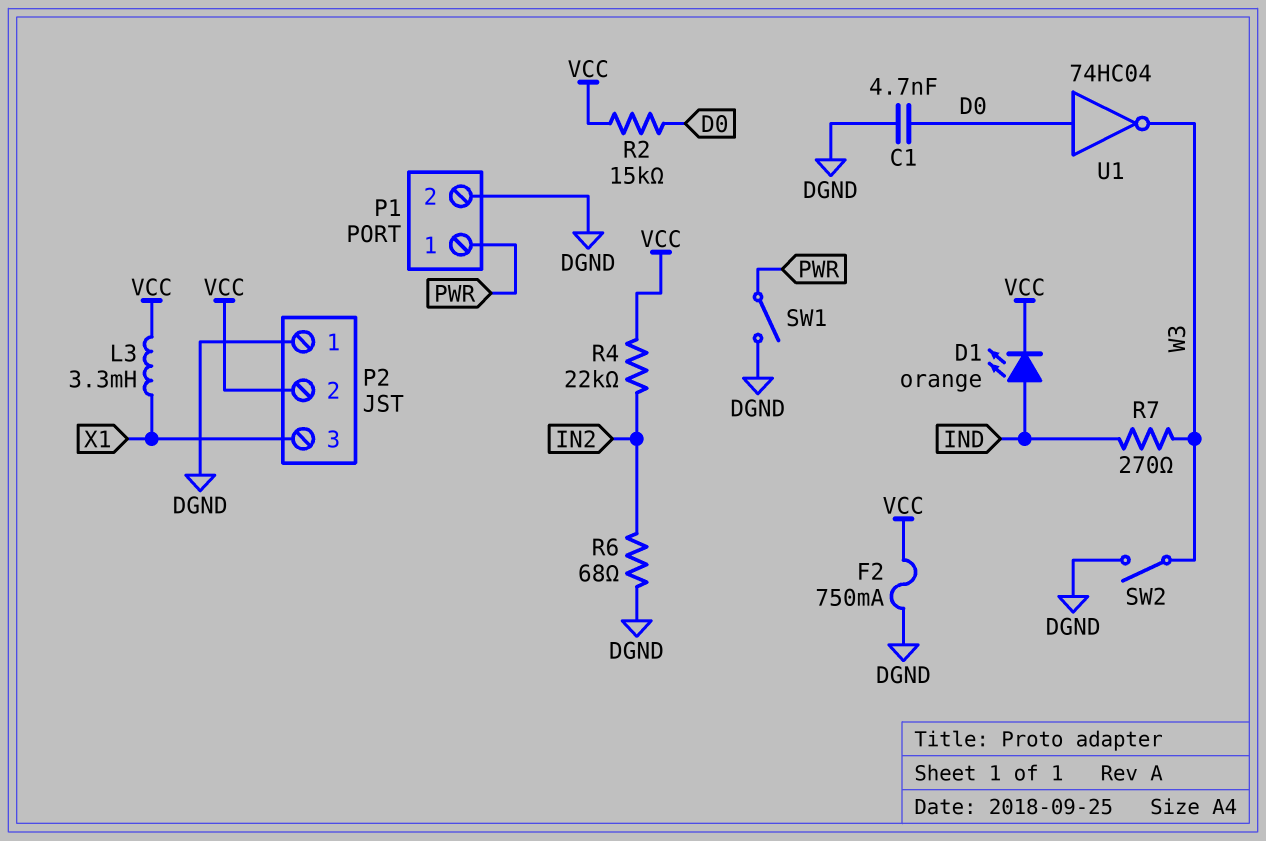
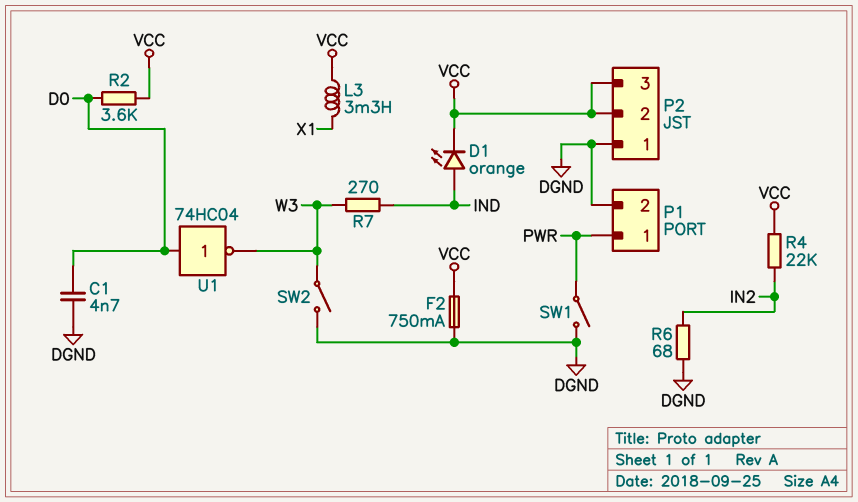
P2 pin 3: X1 -> VCC
R2: 15k (D0, VCC) -> 3.6k (D0, VCC)

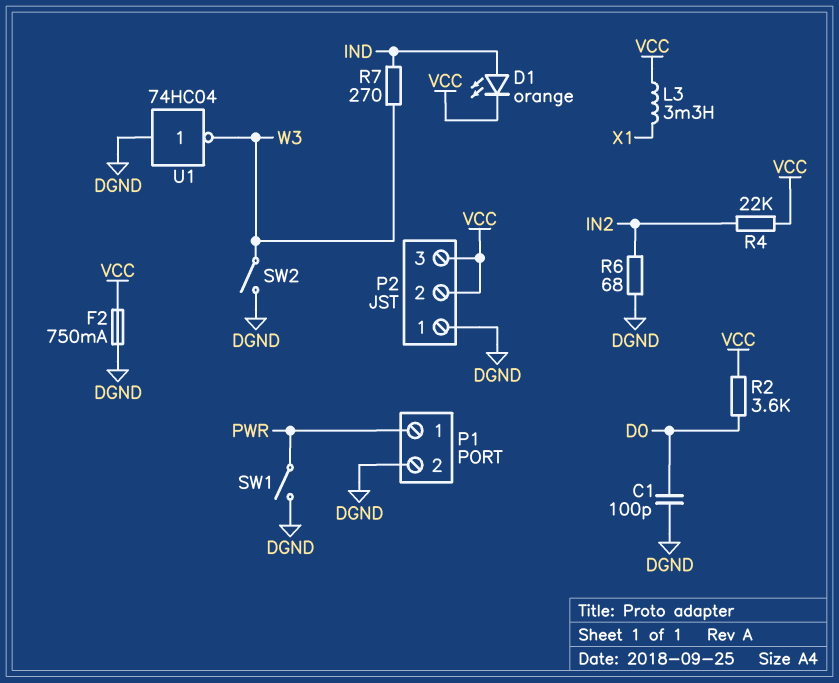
C1: 4.7nF (D0, DGND) -> 100pF (D0, DGND)
U1: NOT 74HC04 (in D0, out W3) -> NOT 74HC04 (in DGND, out W3)

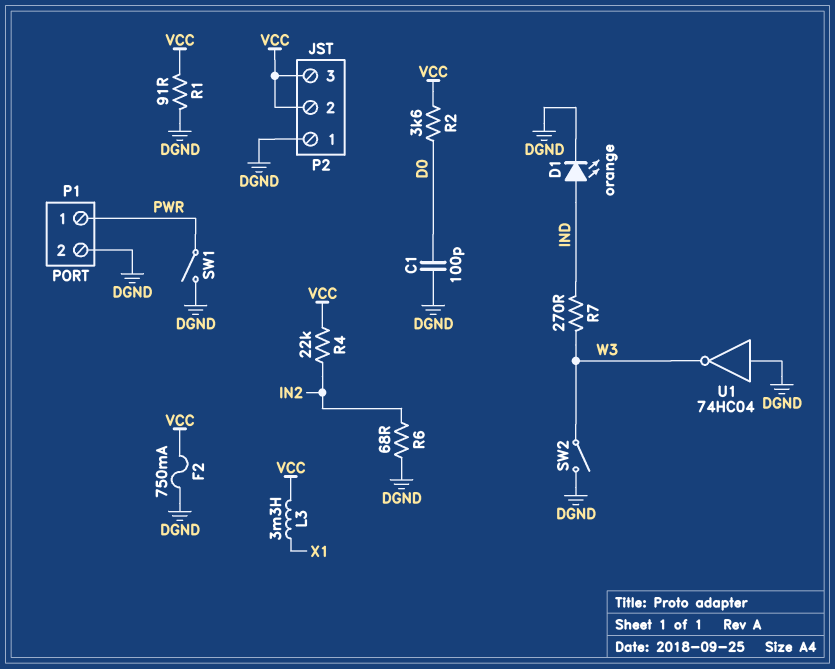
D1: LED orange (A IND, K VCC) -> LED orange (A IND, K DGND)
R1: none -> 91 (DGND, VCC)

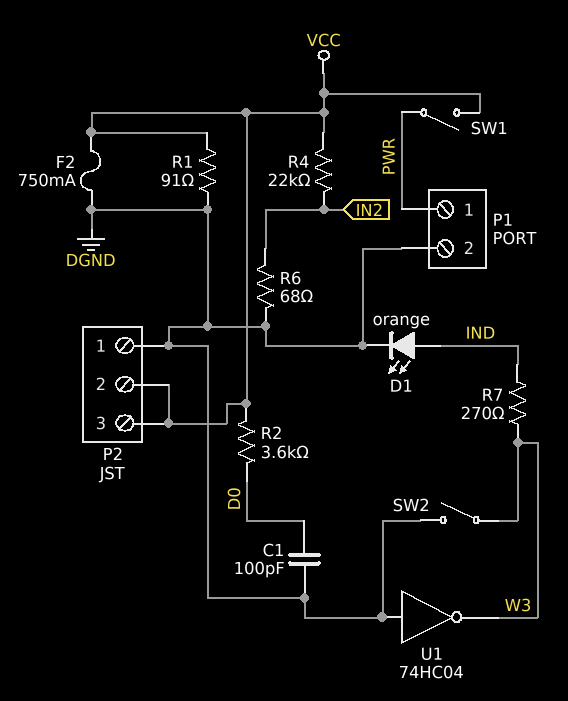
L3: 3.3mH (VCC, X1) -> none
SW1: switch (DGND, PWR) -> switch (PWR, VCC)

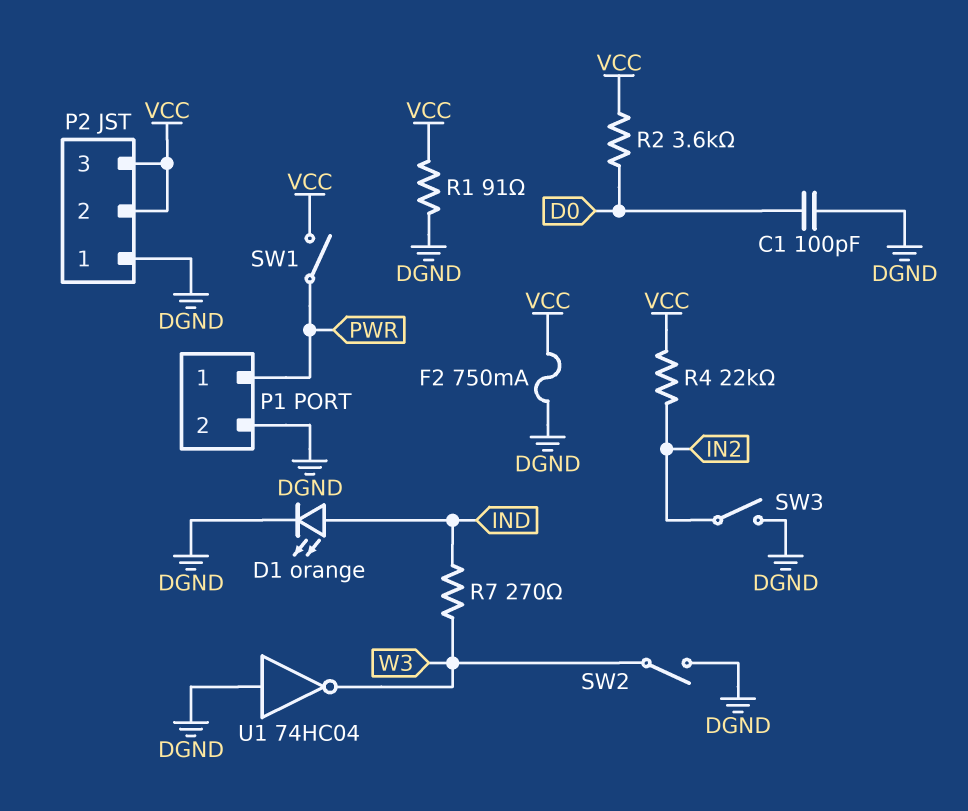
R6: 68 (DGND, IN2) -> none
SW3: none -> switch (DGND, IN2)

